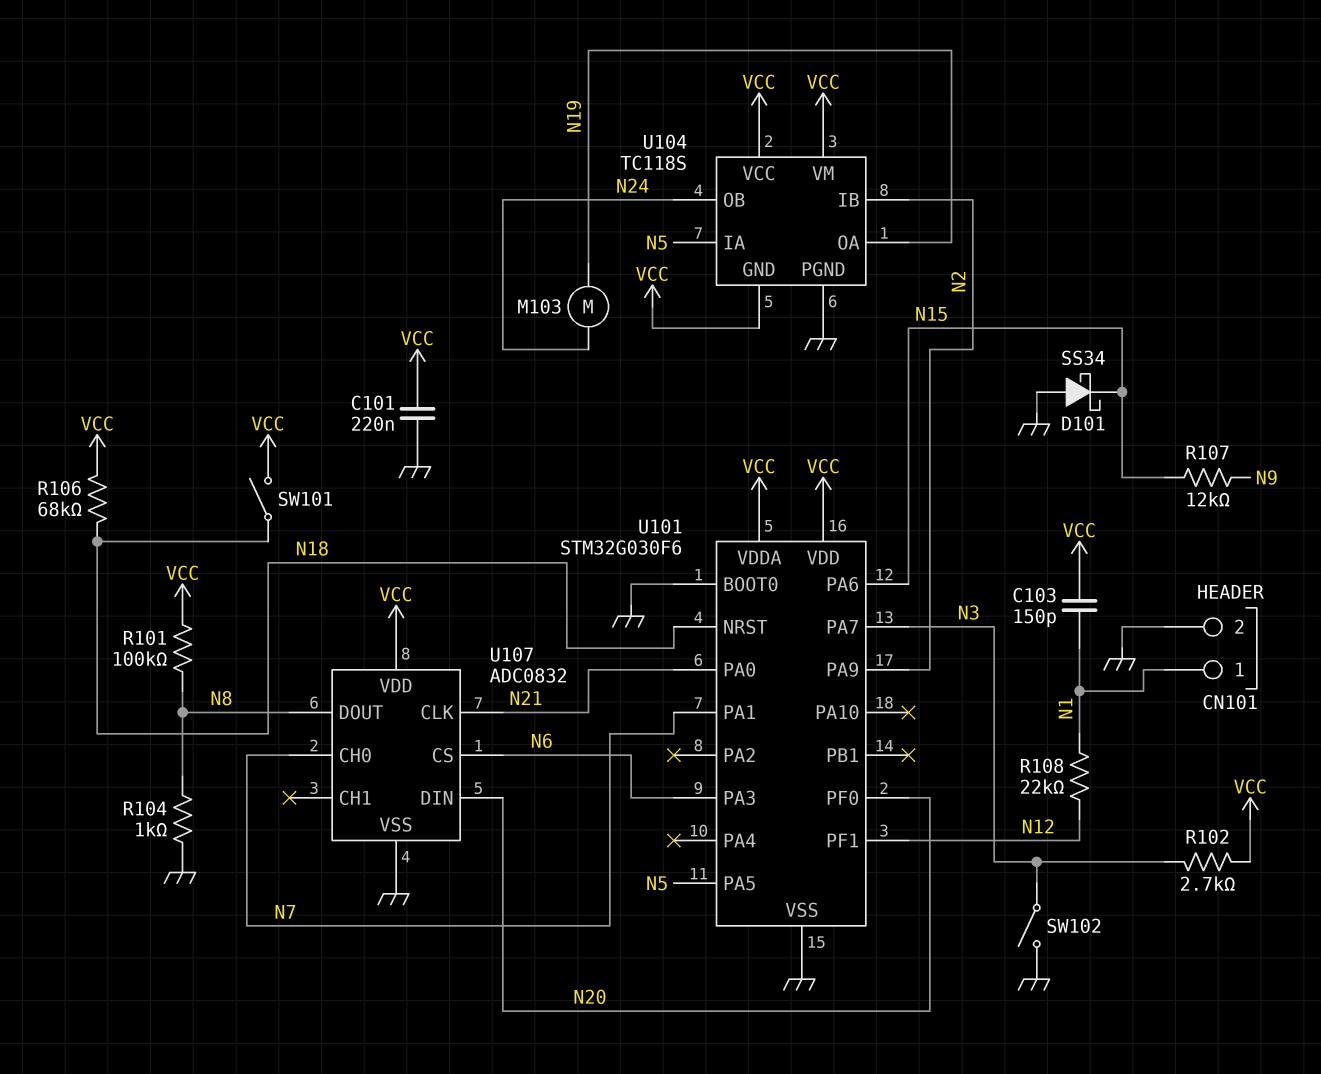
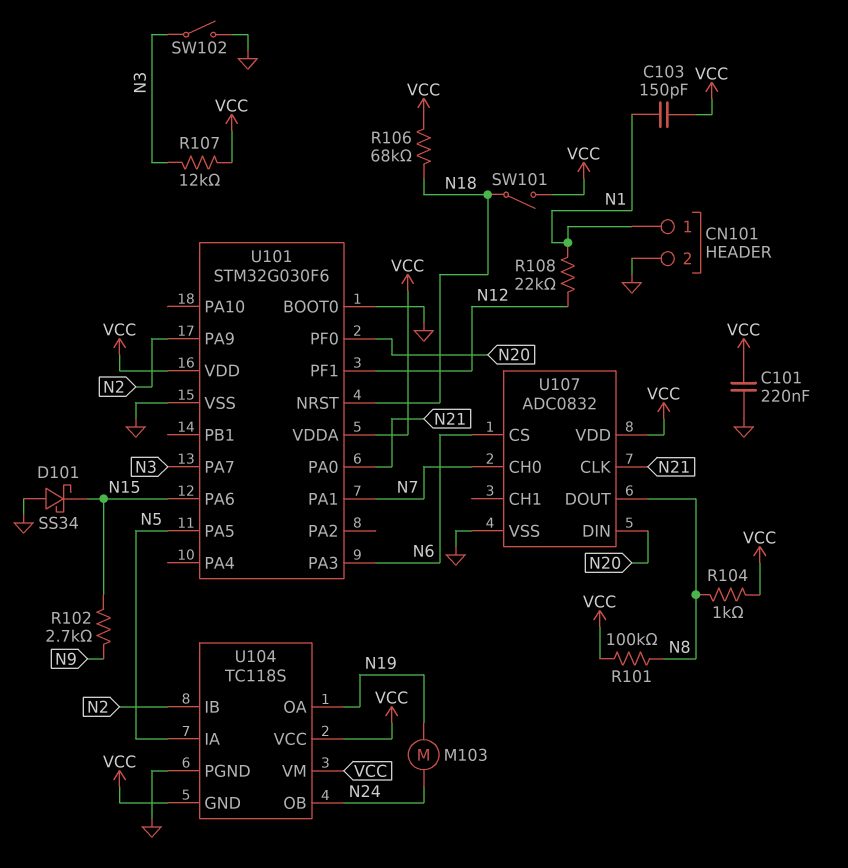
R102: 2.7k (N3, VCC) -> 2.7k (N9, N15)
R104: 1k (GND, N8) -> 1k (N8, VCC)
R107: 12k (N9, N15) -> 12k (N3, VCC)

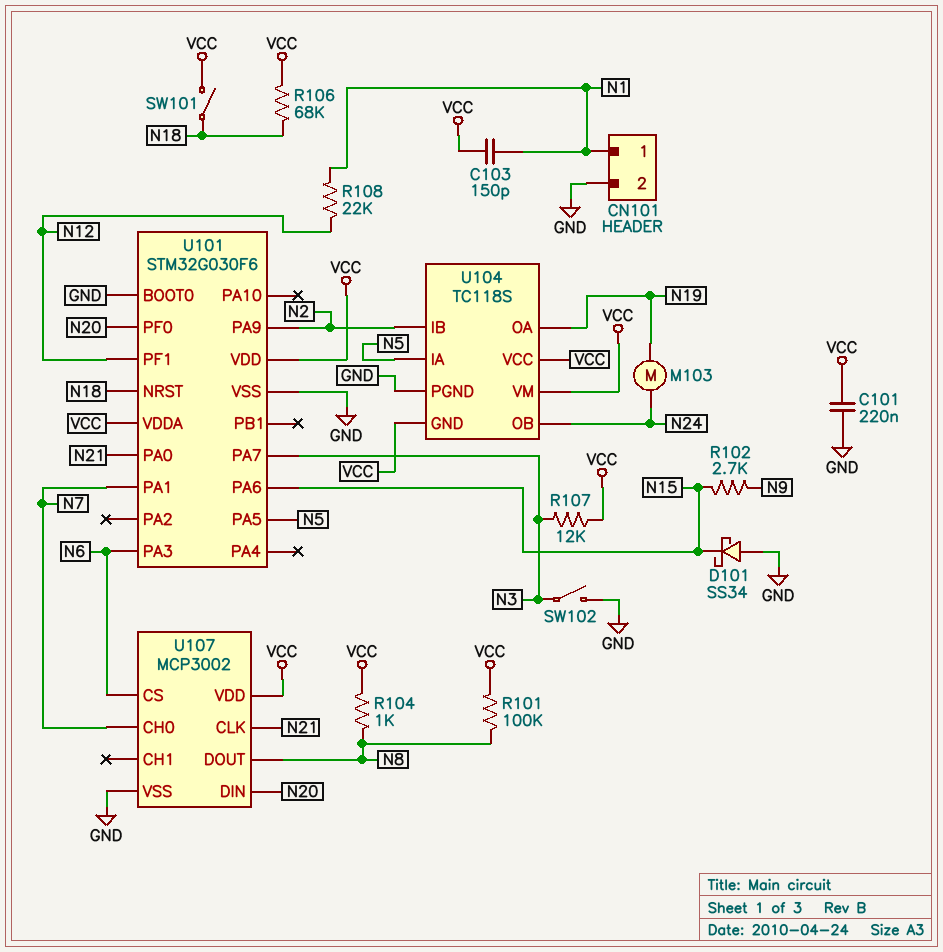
U107: ADC0832 -> MCP3002

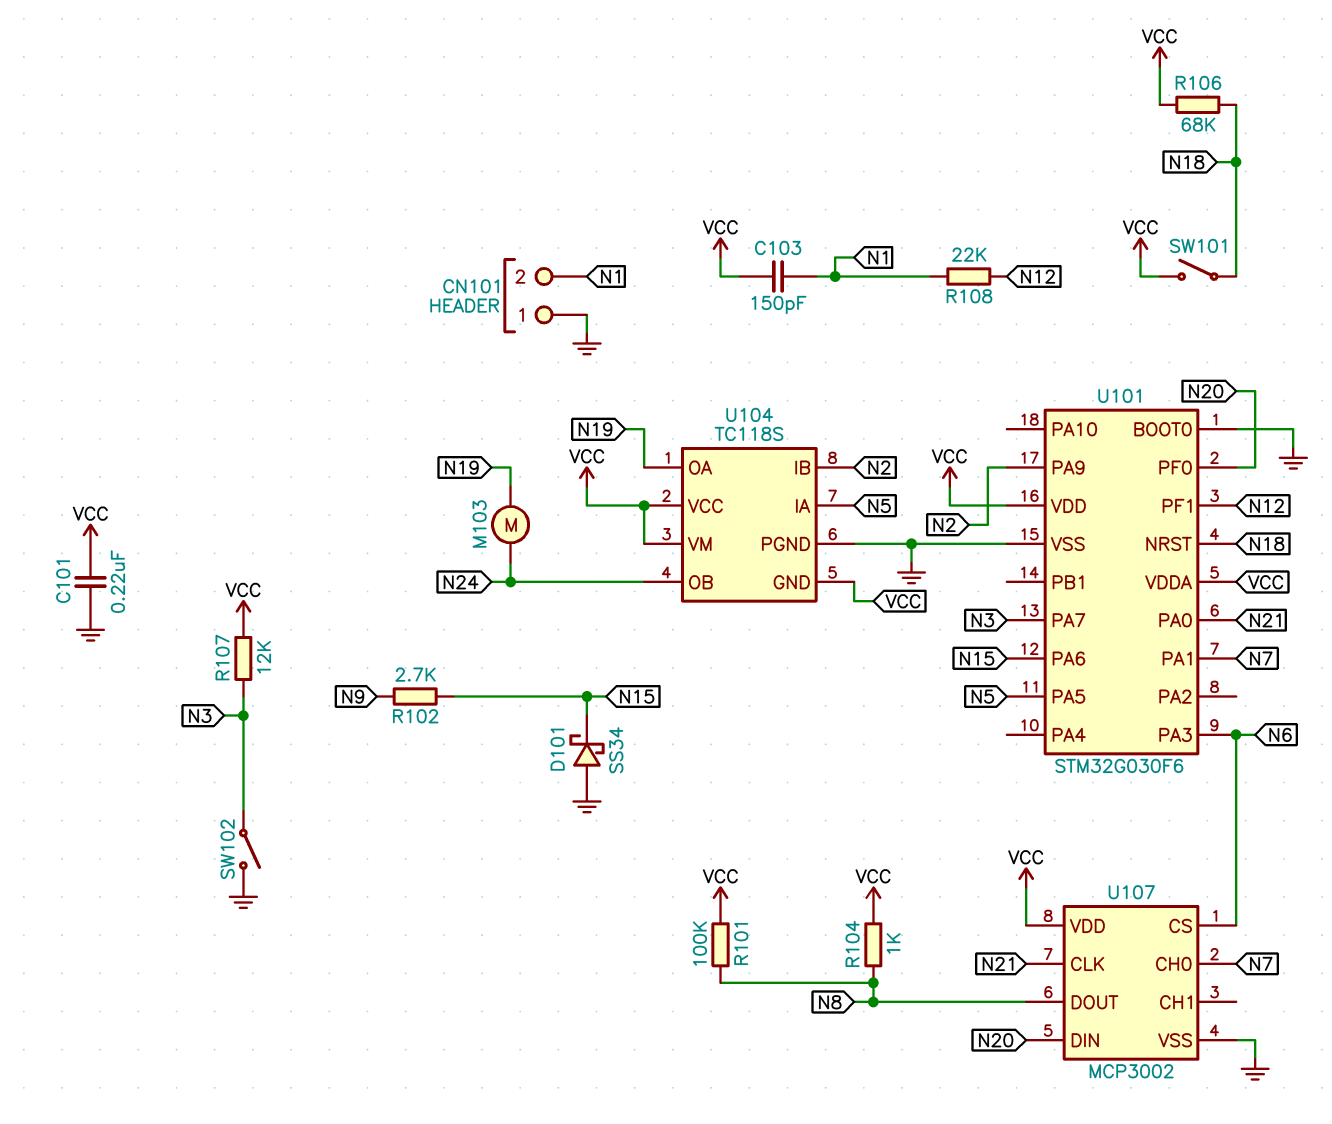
CN101 pin 1: N1 -> GND
CN101 pin 2: GND -> N1

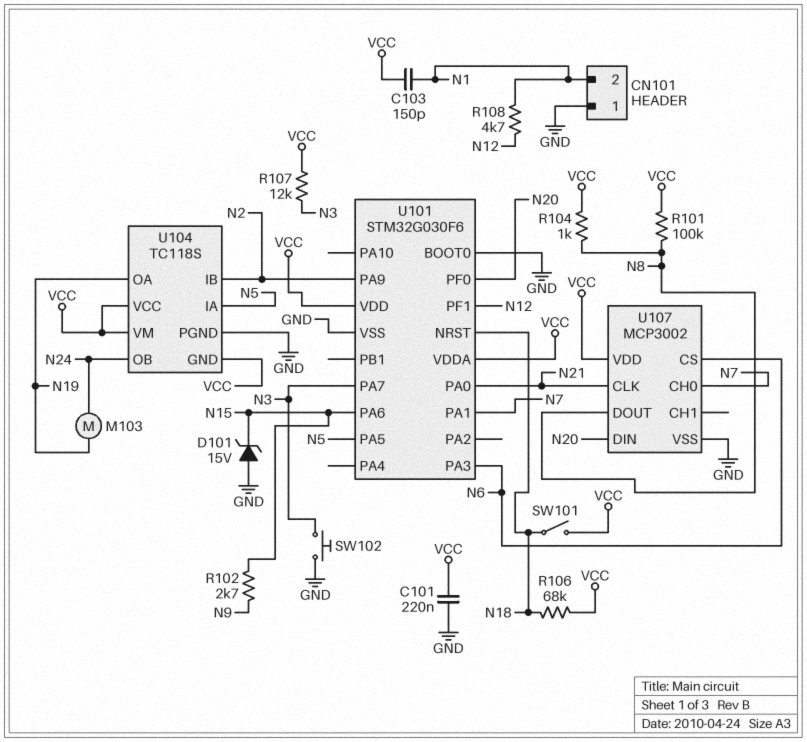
D101: schottky SS34 (A GND, K N15) -> zener 15V (A GND, K N15)
R108: 22k (N1, N12) -> 4.7k (N1, N12)
SW102: switch (GND, N3) -> button (GND, N3)

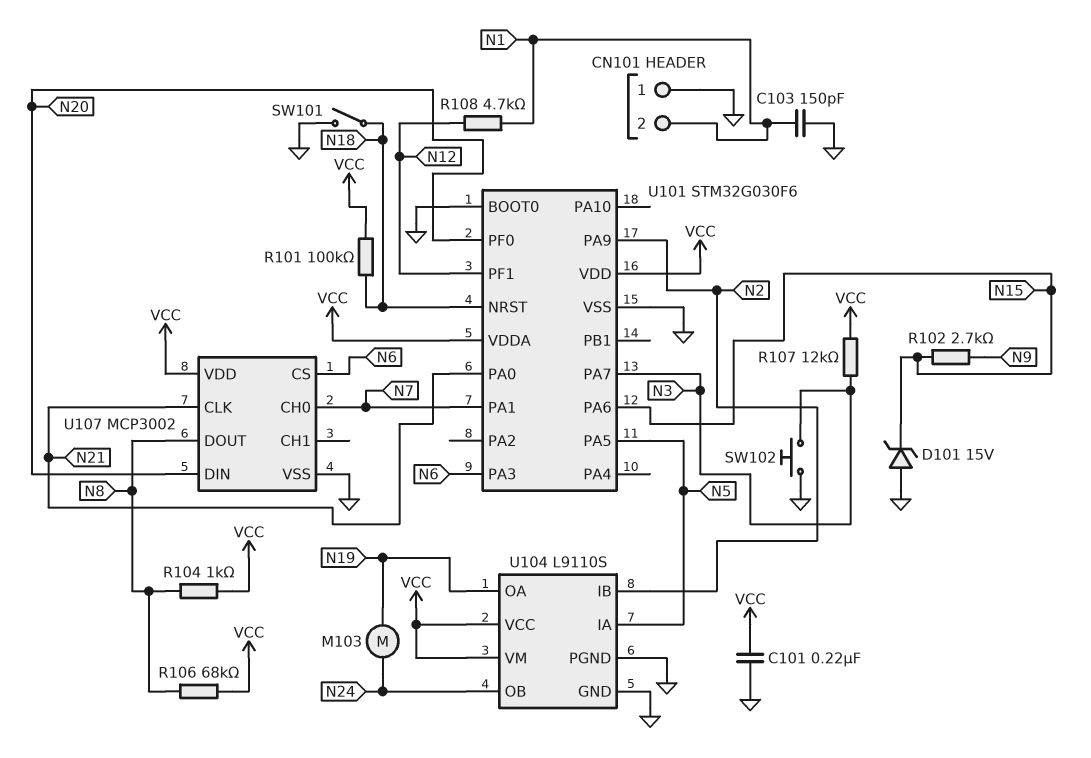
C103: 150pF (N1, VCC) -> 150pF (GND, N1)
R101: 100k (N8, VCC) -> 100k (N18, VCC)
R106: 68k (N18, VCC) -> 68k (N8, VCC)
SW101: switch (N18, VCC) -> switch (GND, N18)
U104: TC118S -> L9110S
U104 pin GND: VCC -> GND

